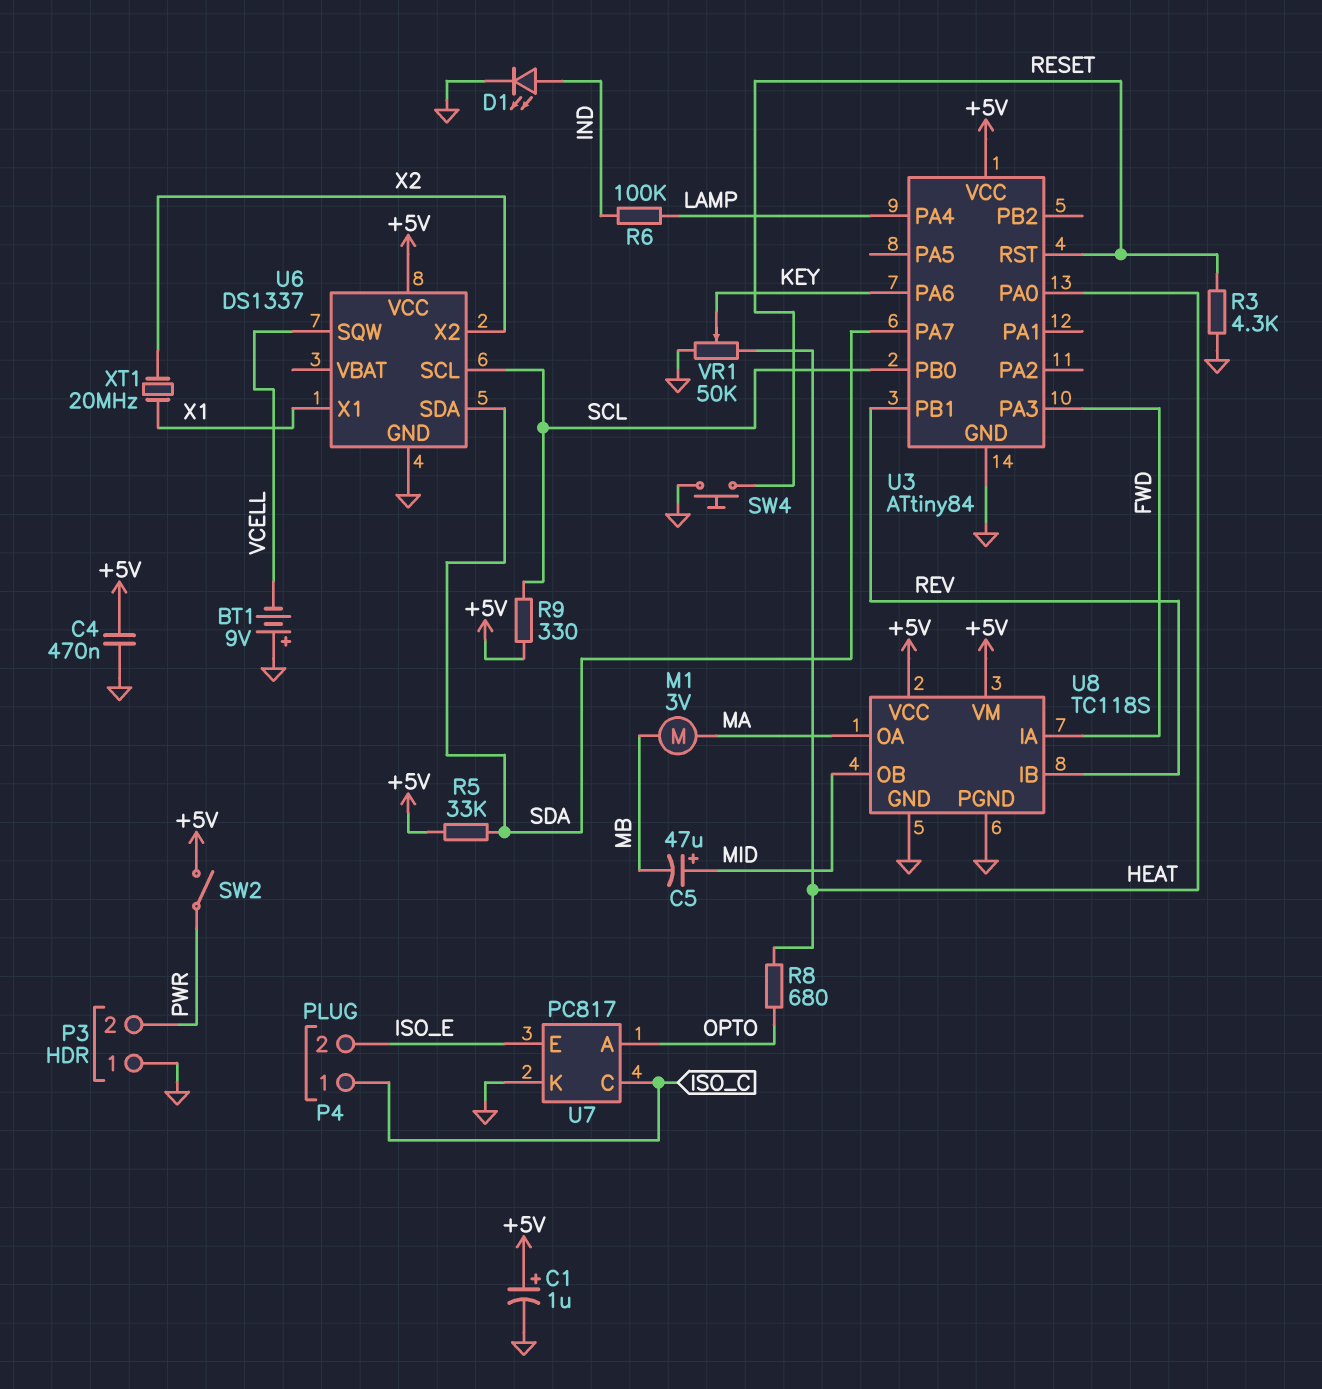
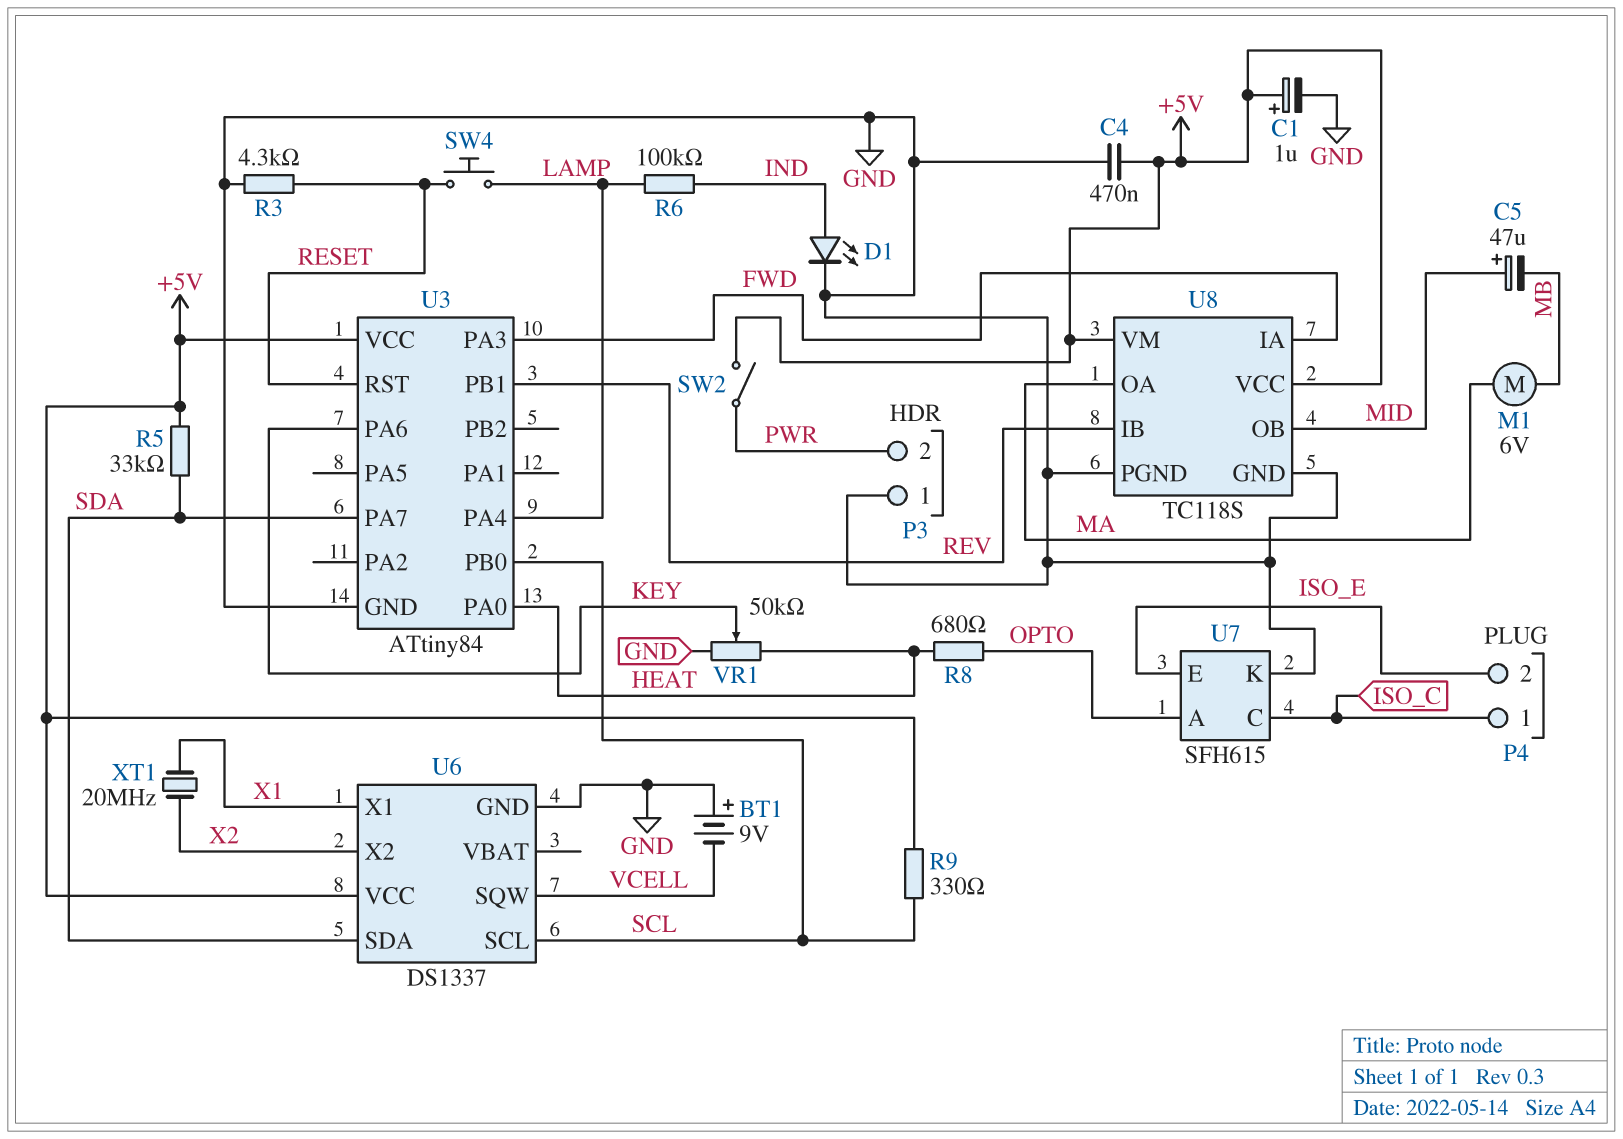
M1: motor 3V (MA, MB) -> motor 6V (MA, MB)
SW4: button (GND, RESET) -> button (LAMP, RESET)
U7: PC817 -> SFH615

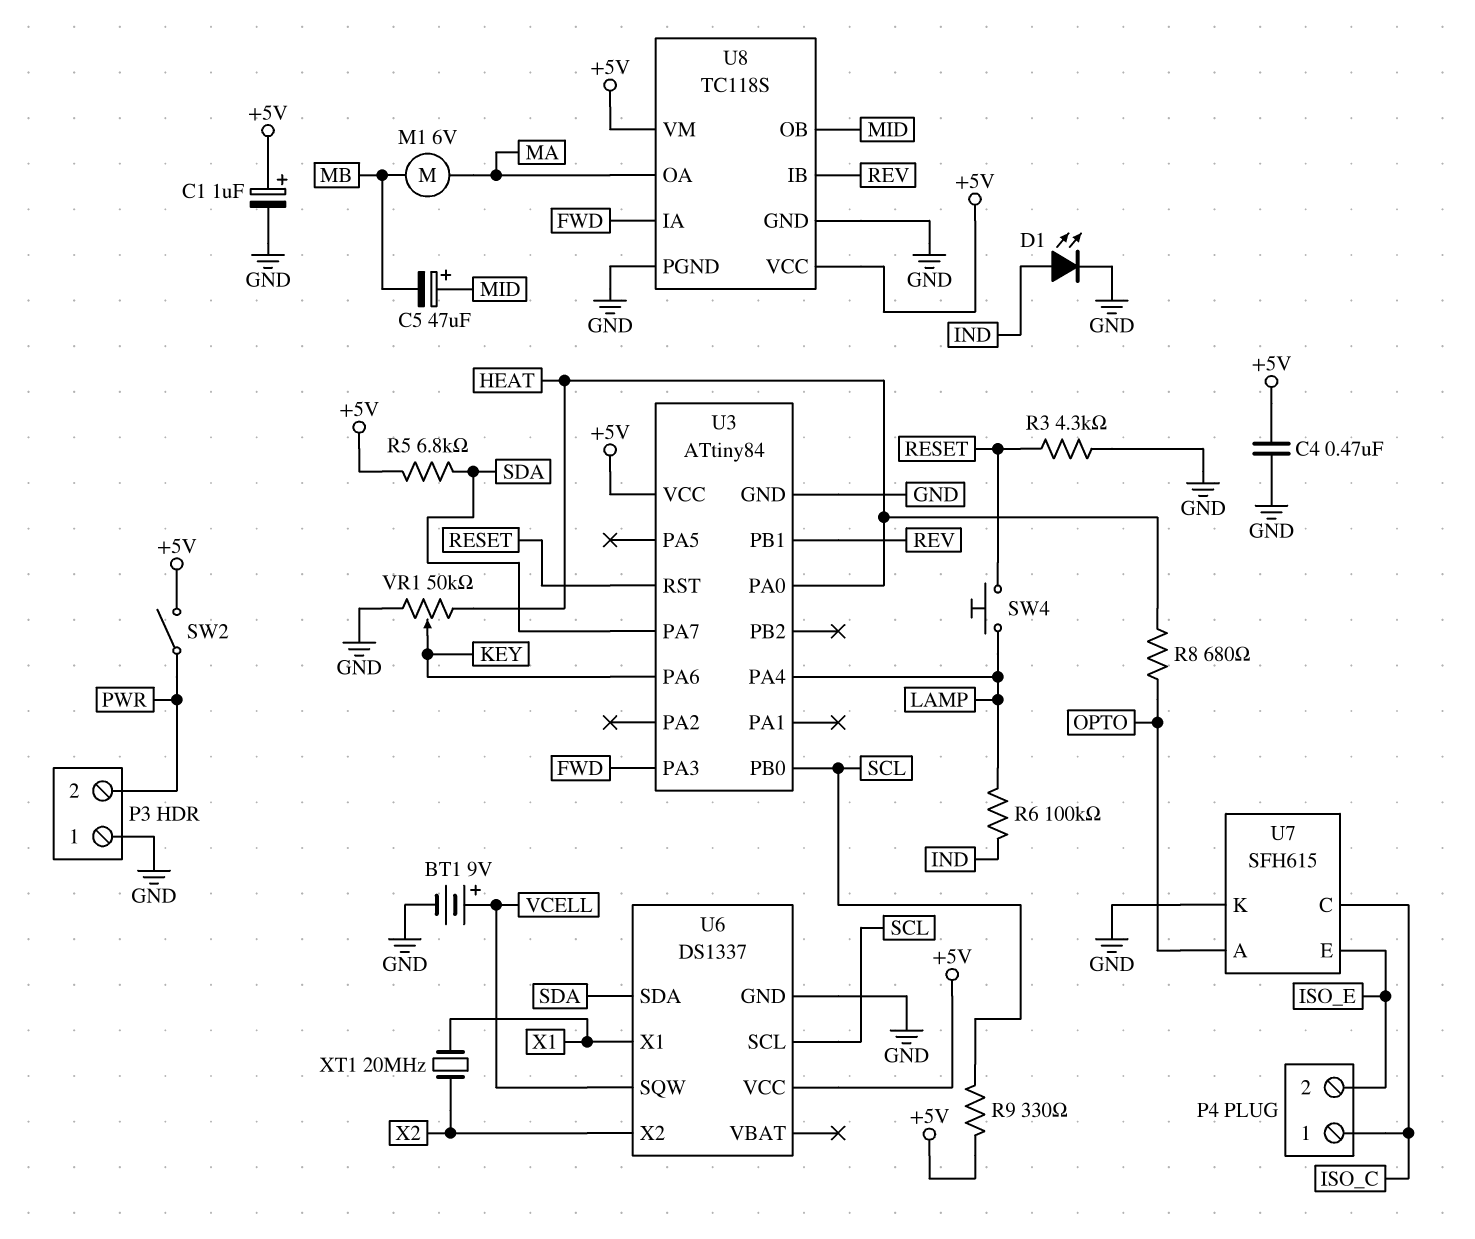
BT1: 9V (plus GND, minus VCELL) -> 9V (plus VCELL, minus GND)
R5: 33k (+5V, SDA) -> 6.8k (+5V, SDA)

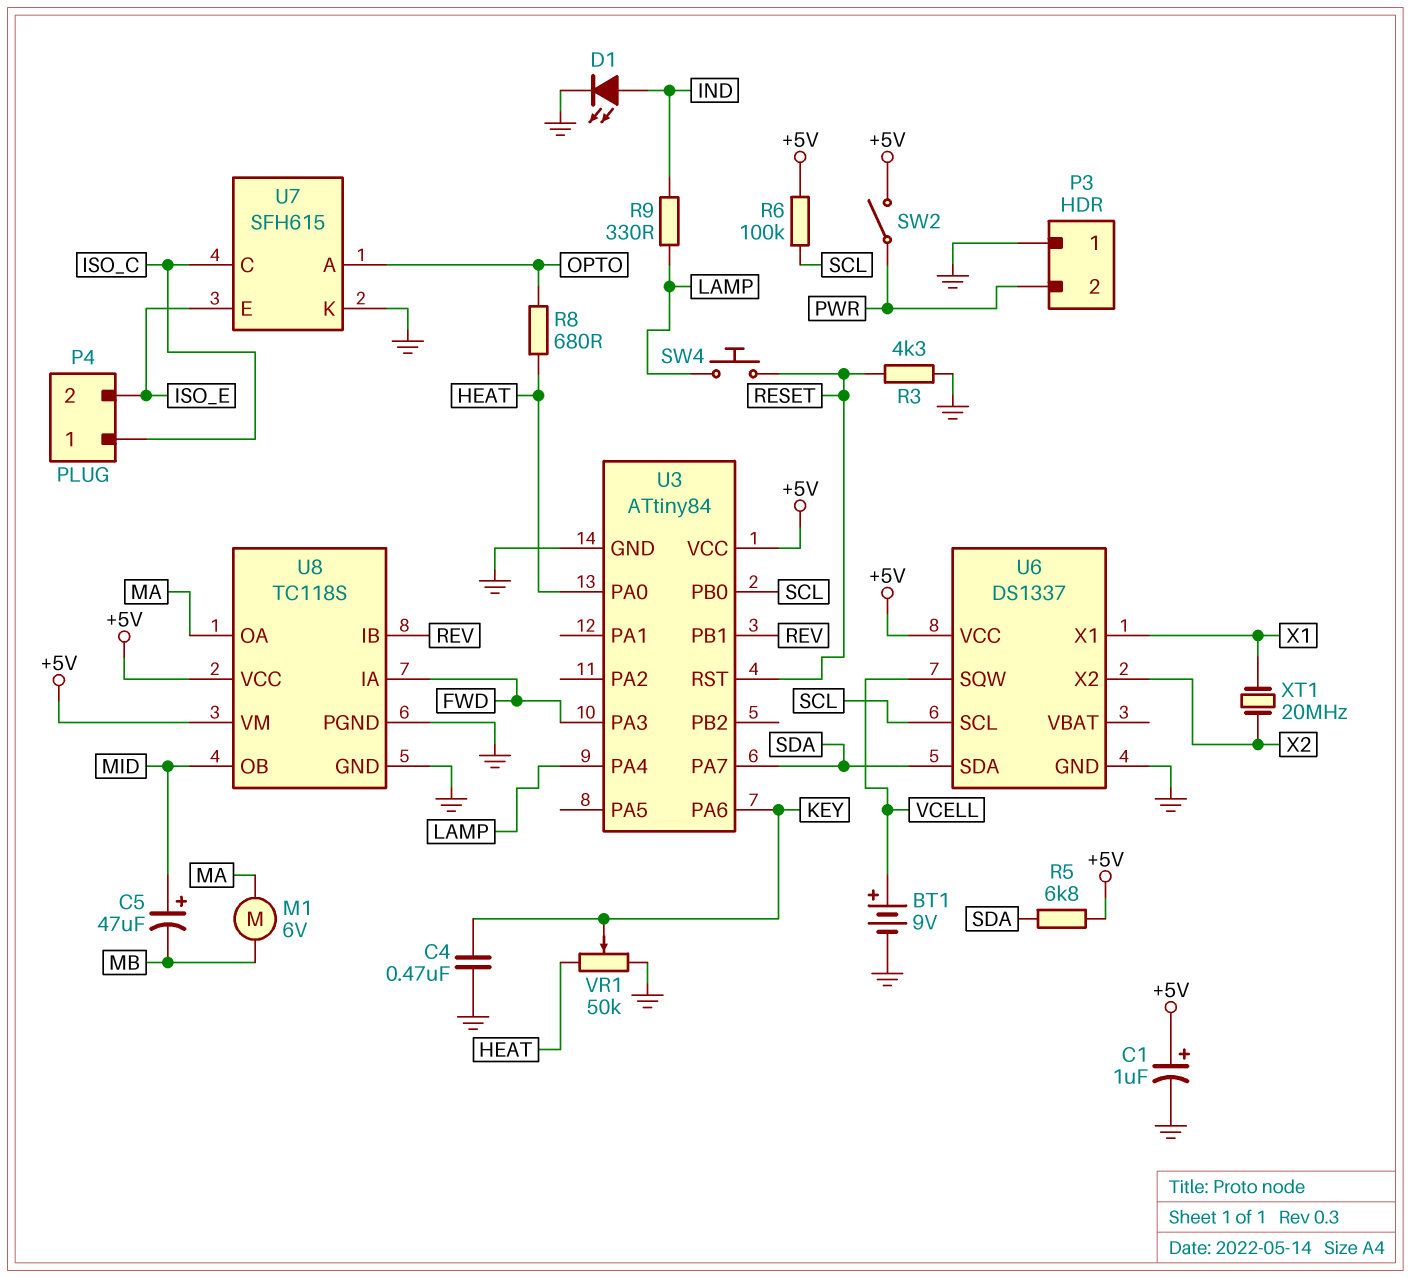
C4: 470nF (+5V, GND) -> 470nF (GND, KEY)
R6: 100k (IND, LAMP) -> 100k (+5V, SCL)
R9: 330 (+5V, SCL) -> 330 (IND, LAMP)

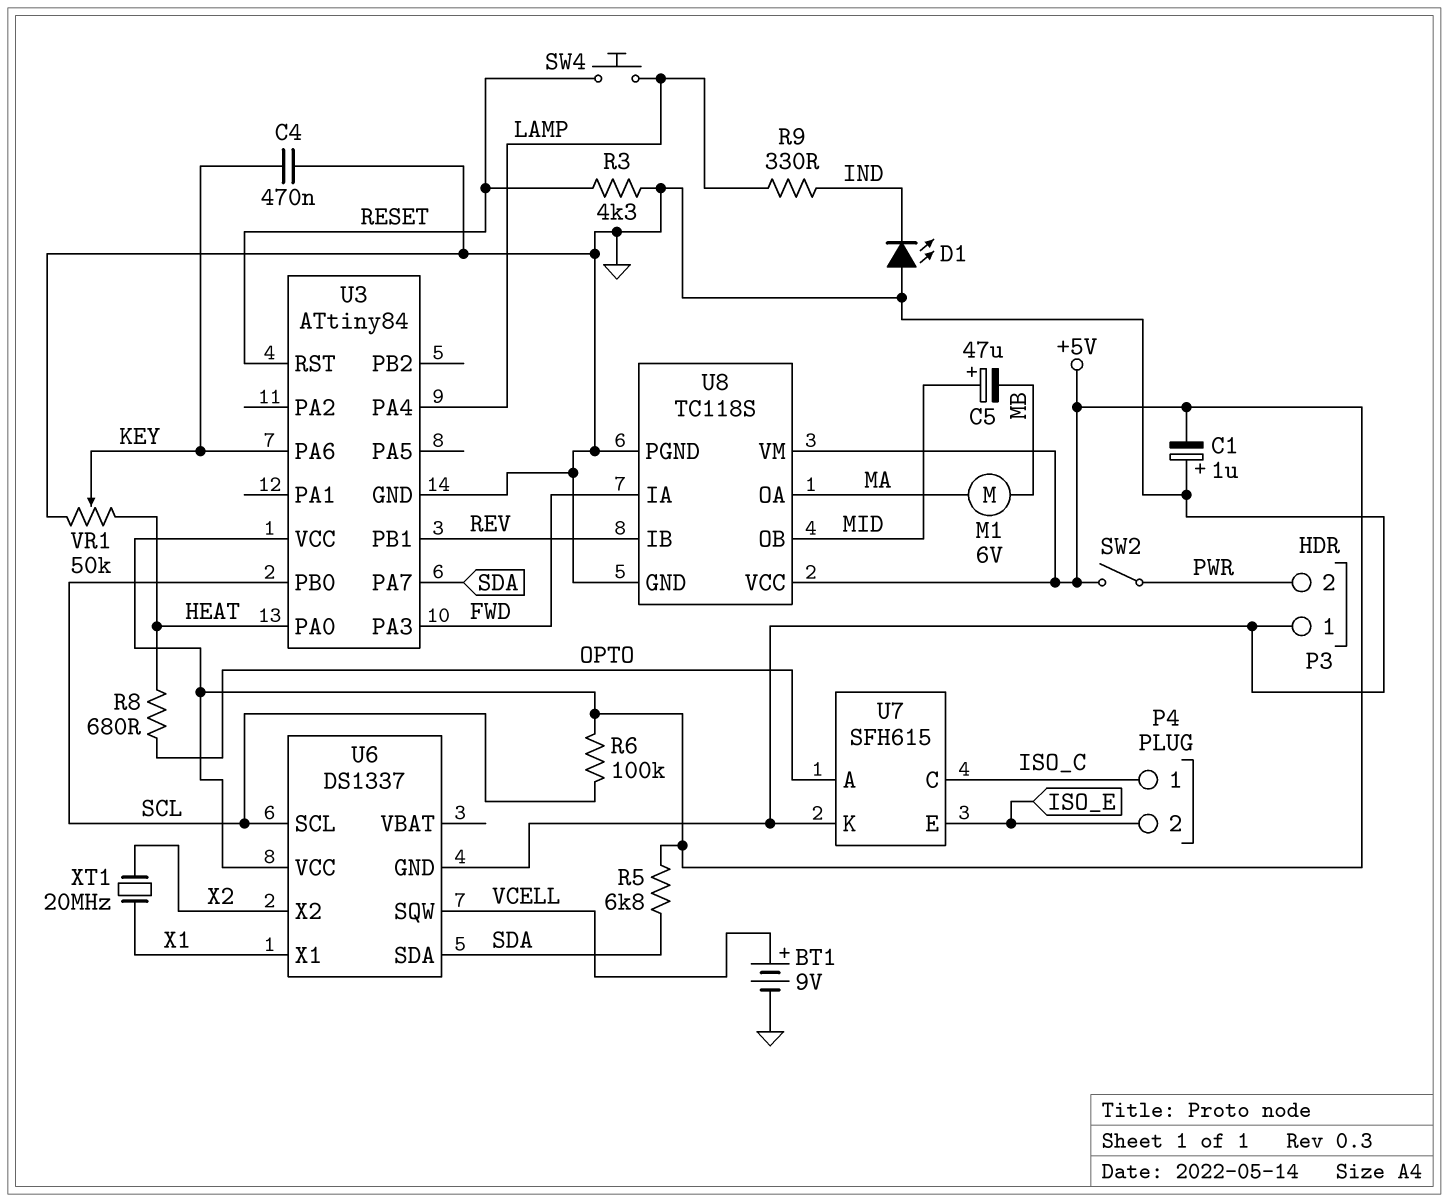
C1: 1uF (plus +5V, minus GND) -> 1uF (plus GND, minus +5V)
D1: LED (A IND, K GND) -> LED (A GND, K IND)

